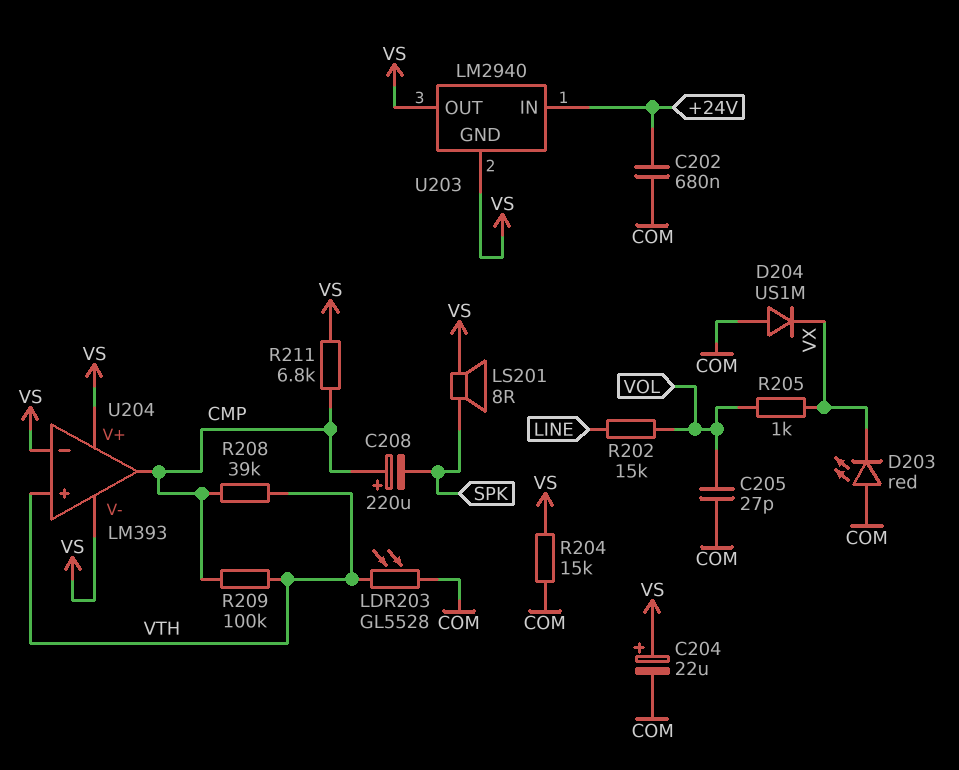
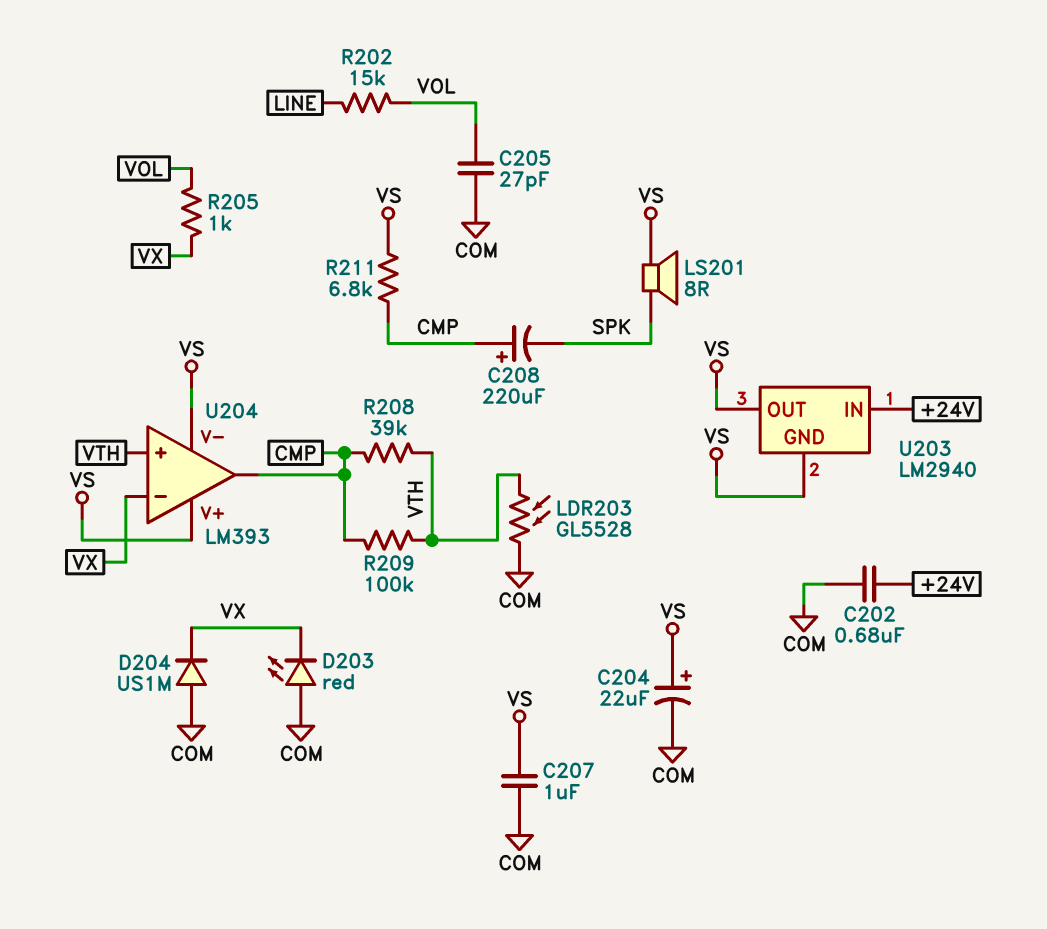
C207: none -> 1uF (COM, VS)
R204: 15k (COM, VS) -> none
U204 pin in-: VS -> VX

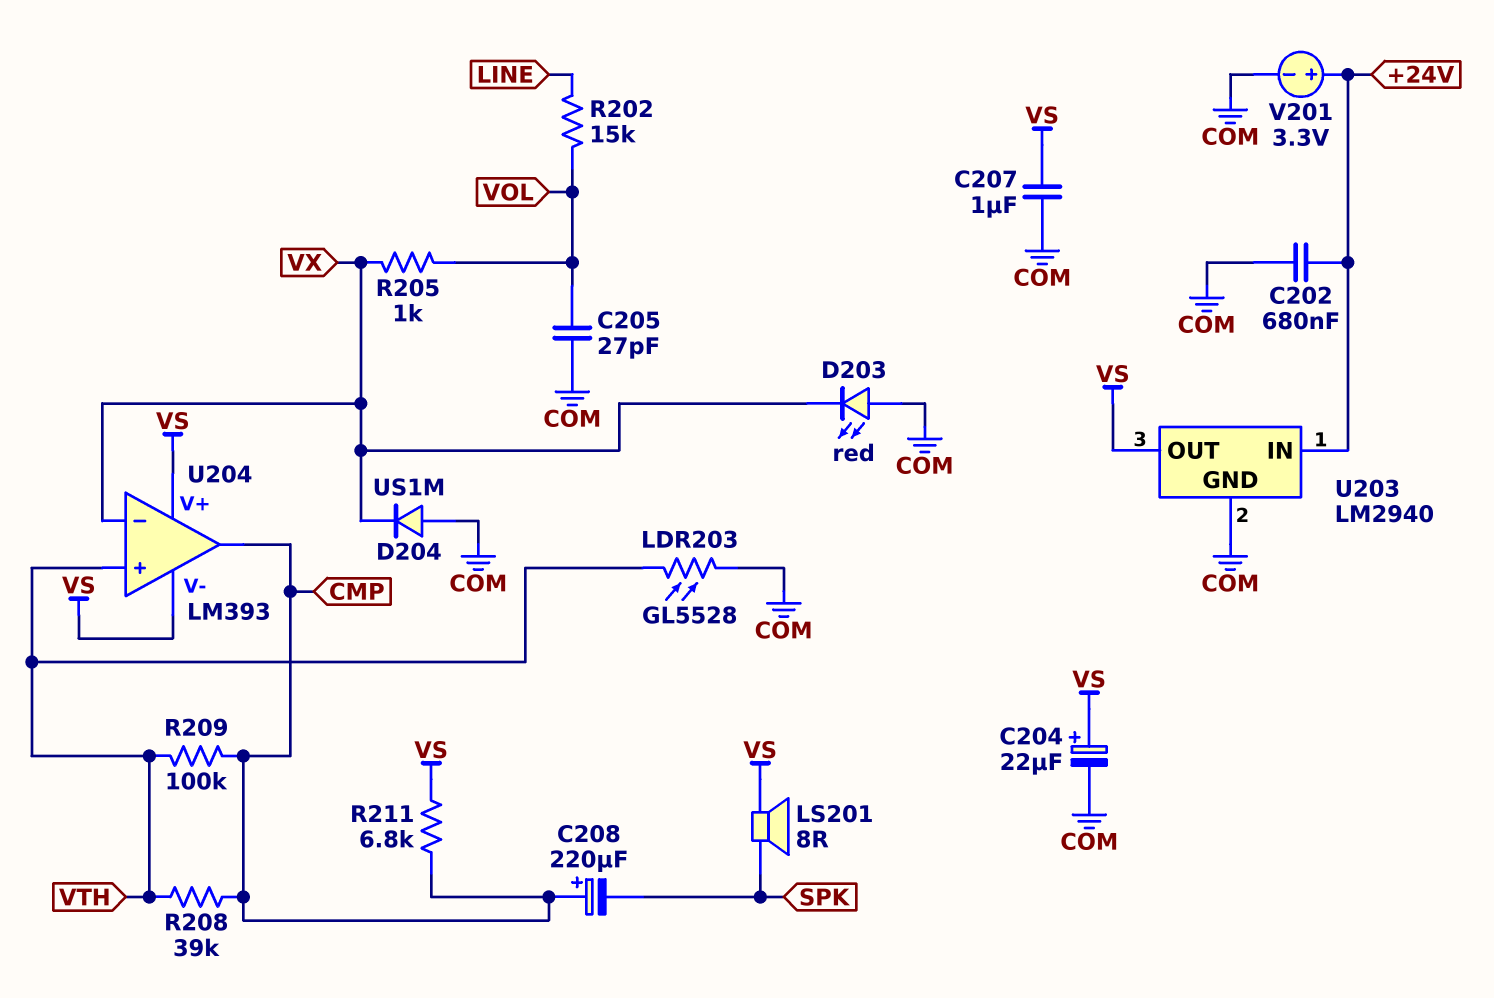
U203 pin GND: VS -> COM
V201: none -> 3.3V (plus +24V, minus COM)

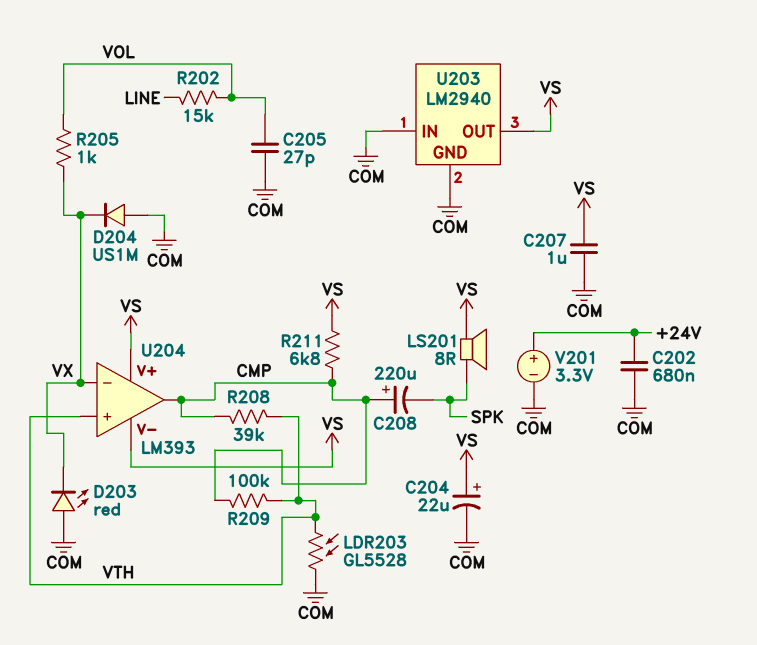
U203 pin IN: +24V -> COM

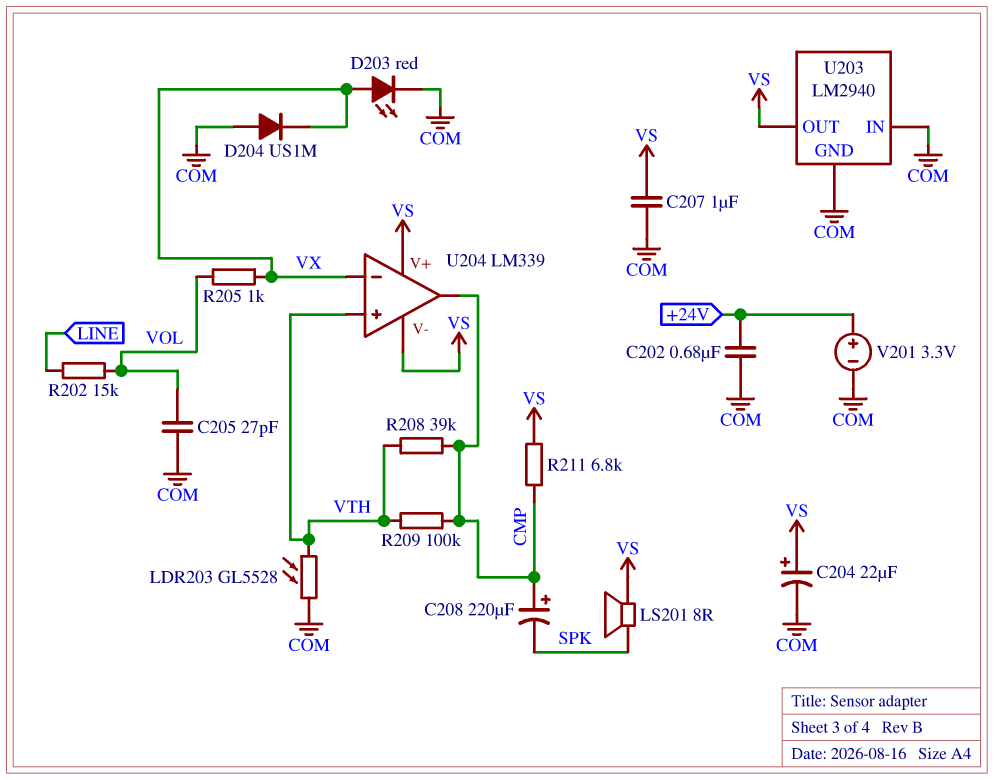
D203: LED red (A COM, K VX) -> LED red (A VX, K COM)
U204: LM393 -> LM339

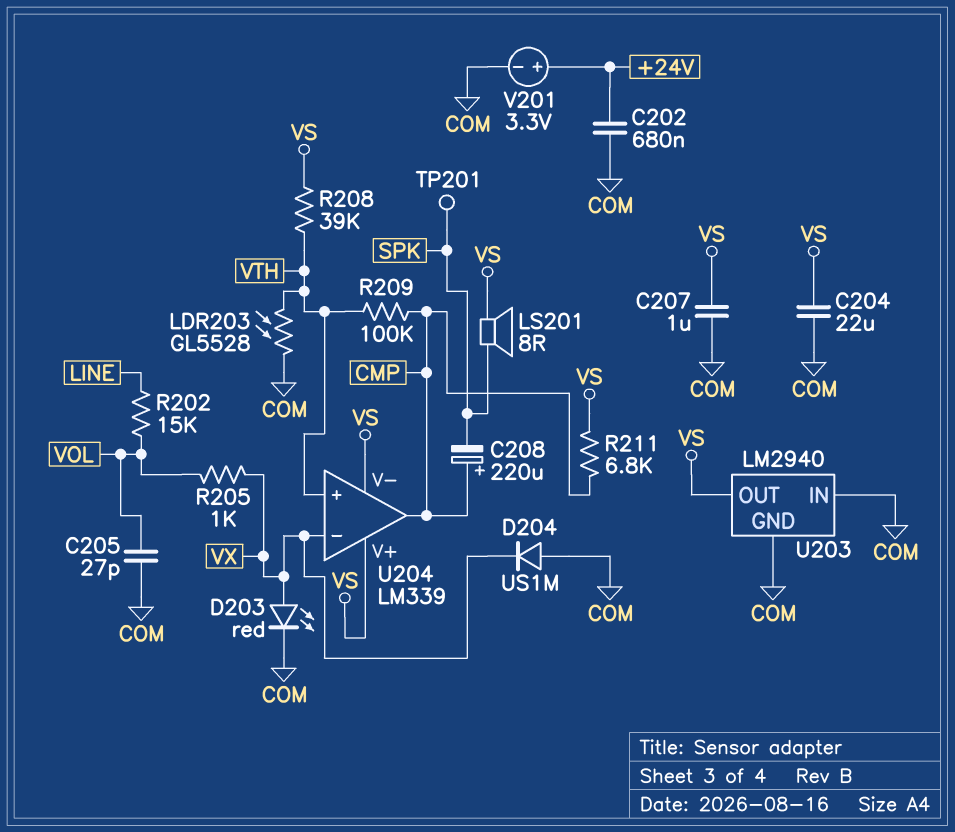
C204: 22uF (plus VS, minus COM) -> 22uF (COM, VS)
R208: 39k (CMP, VTH) -> 39k (VS, VTH)
TP201: none -> test point (SPK)

